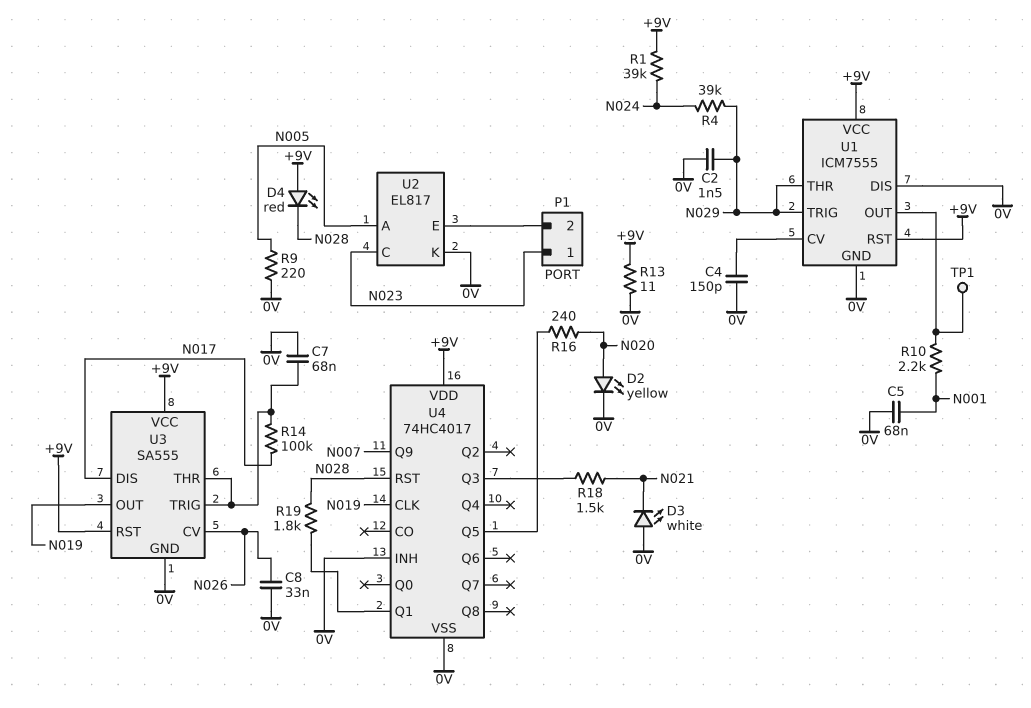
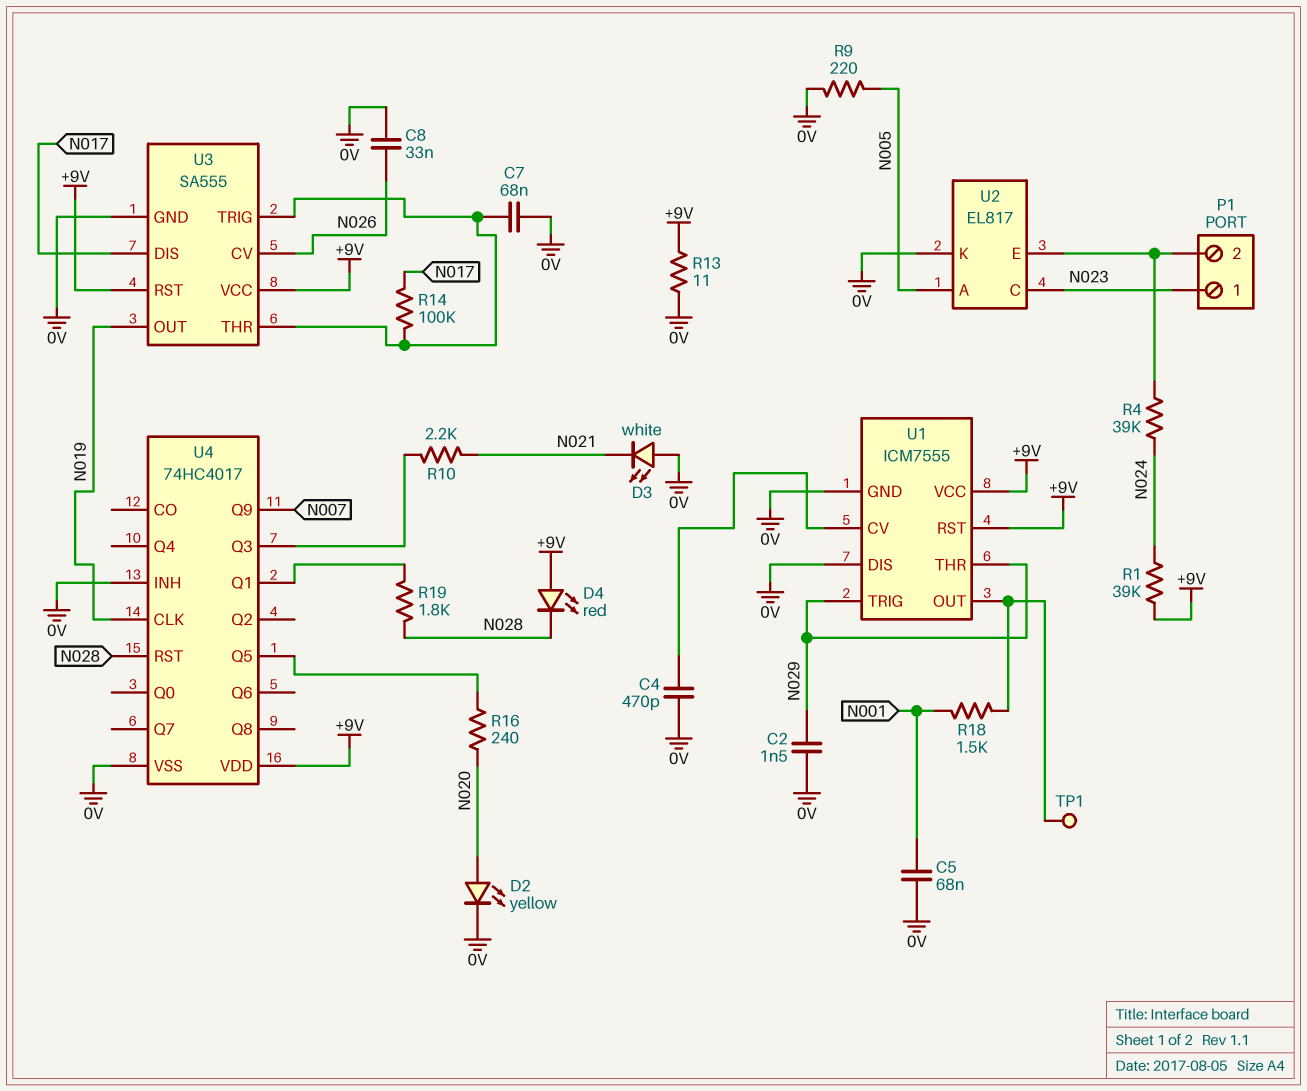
C4: 150pF (0V, U1/CV) -> 470pF (0V, U1/CV)
R4: 39k (N024, N029) -> 39k (N024, P1/2)
R10: 2.2k (N001, U1/OUT) -> 2.2k (N021, U4/Q3)
R18: 1.5k (N021, U4/Q3) -> 1.5k (N001, U1/OUT)

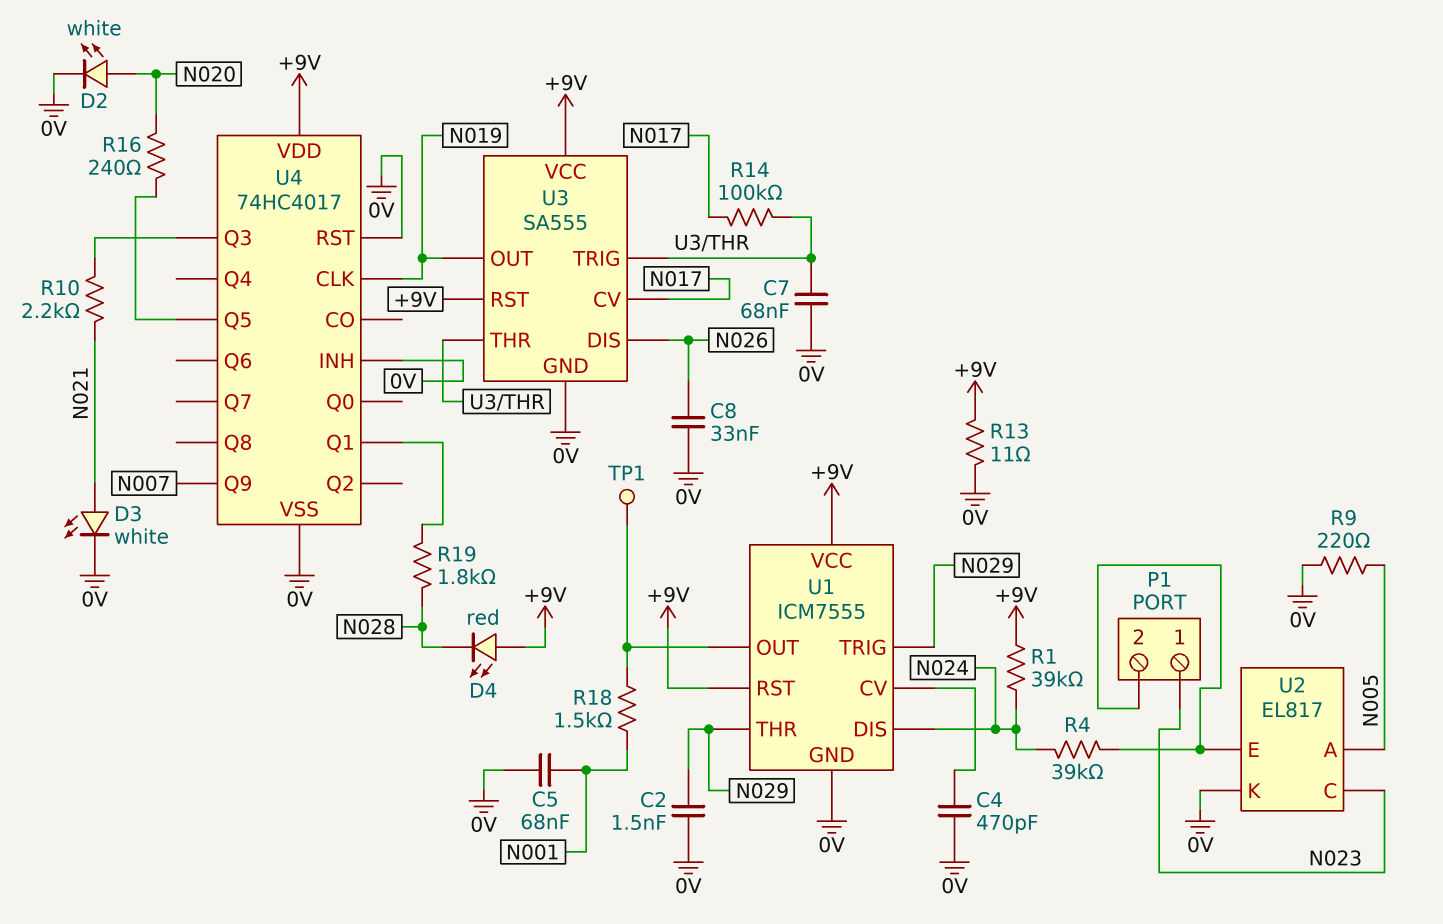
D2: LED yellow (A N020, K 0V) -> LED white (A N020, K 0V)
D3: LED white (A 0V, K N021) -> LED white (A N021, K 0V)
U1 pin DIS: 0V -> N024
U3 pin CV: N026 -> N017
U3 pin DIS: N017 -> N026
U4 pin RST: N028 -> 0V

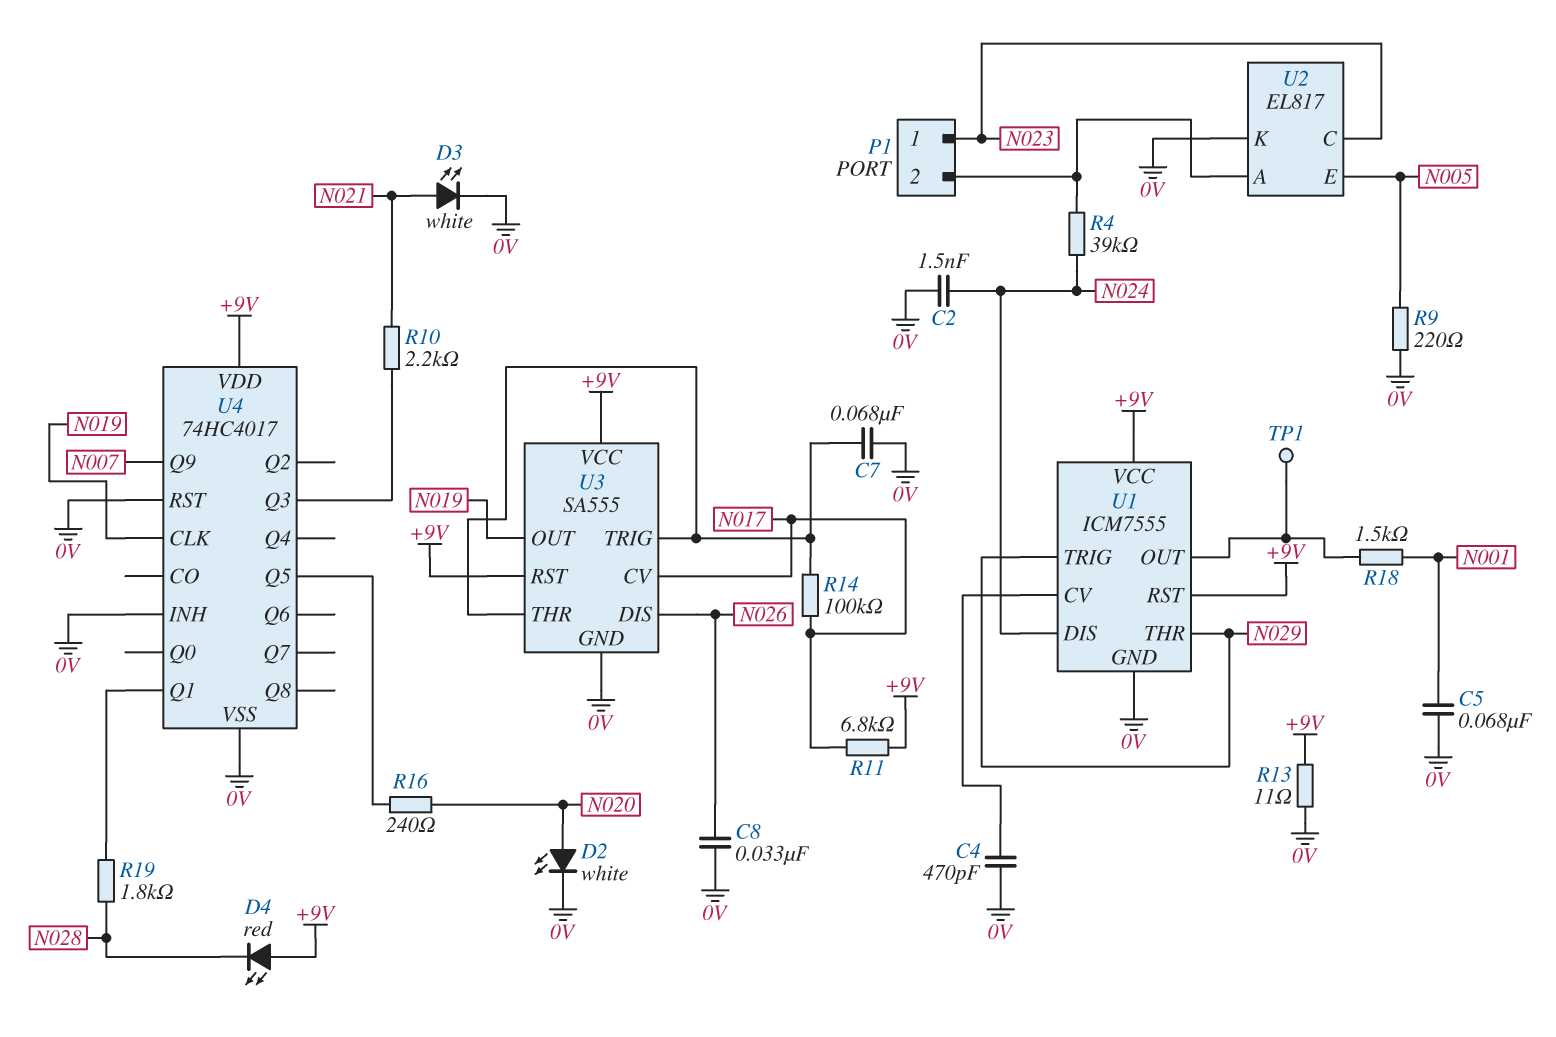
C2: 1.5nF (0V, N029) -> 1.5nF (0V, N024)
R1: 39k (+9V, N024) -> none
R11: none -> 6.8k (+9V, N017)
U2 pin A: N005 -> P1/2
U2 pin E: P1/2 -> N005

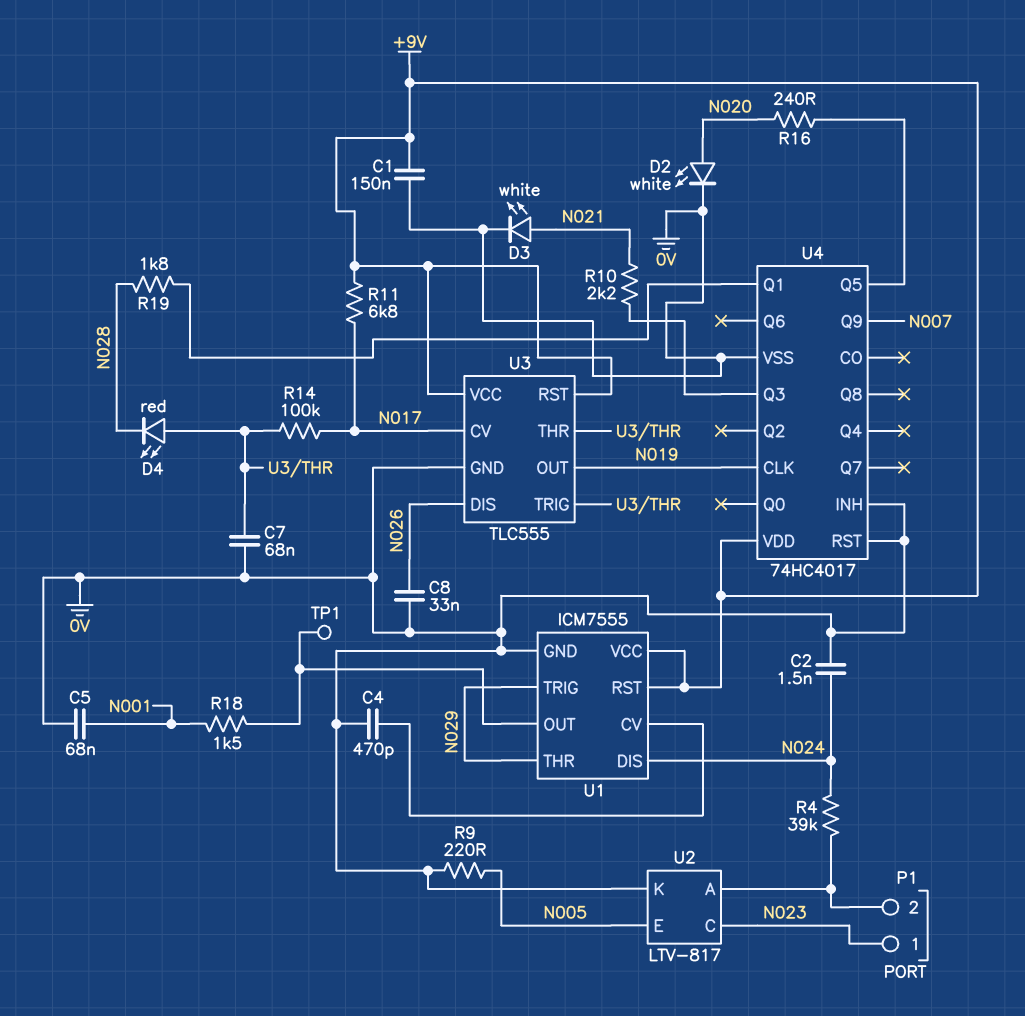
C1: none -> 150nF (+9V, 0V)
D4: LED red (A +9V, K N028) -> LED red (A U3/THR, K N028)
R13: 11 (+9V, 0V) -> none
U2: EL817 -> LTV-817
U3: SA555 -> TLC555

